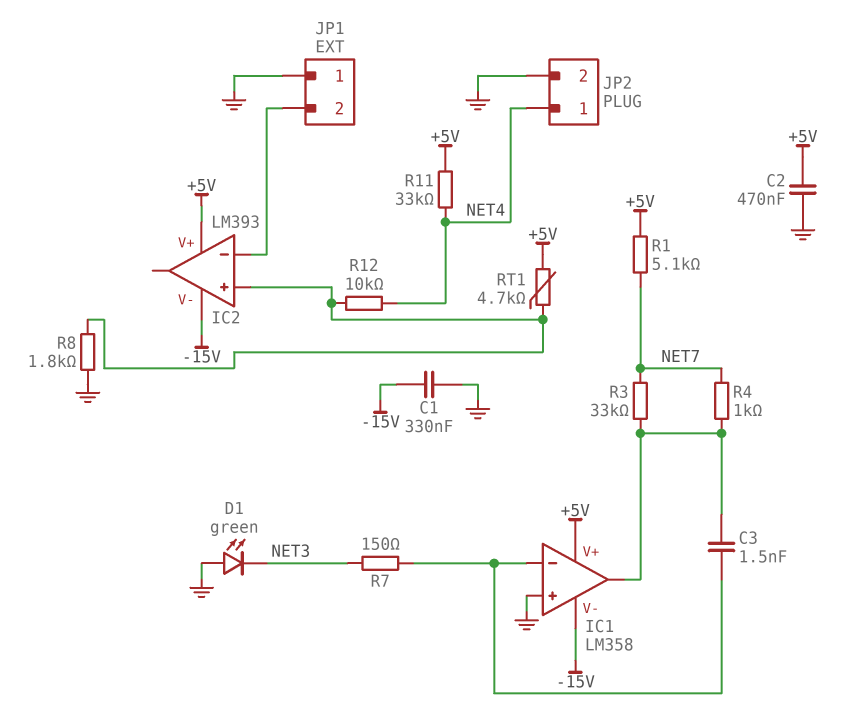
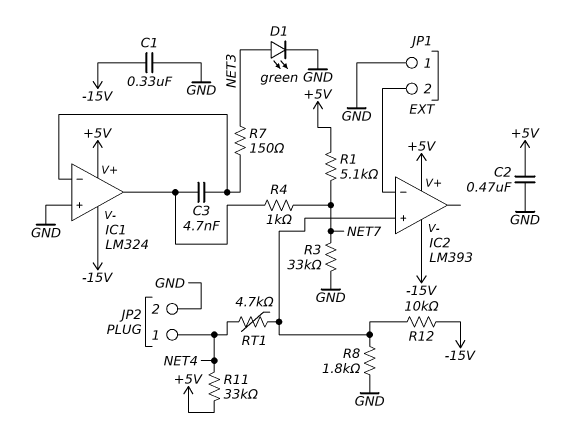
C3: 1.5nF (IC1/in-, IC1/out) -> 4.7nF (IC1/in-, IC1/out)
D1: LED green (A GND, K NET3) -> LED green (A NET3, K GND)
IC1: LM358 -> LM324
R3: 33k (IC1/out, NET7) -> 33k (GND, NET7)
R12: 10k (IC2/in+, NET4) -> 10k (-15V, IC2/in+)
RT1: 4.7k (+5V, IC2/in+) -> 4.7k (IC2/in+, NET4)

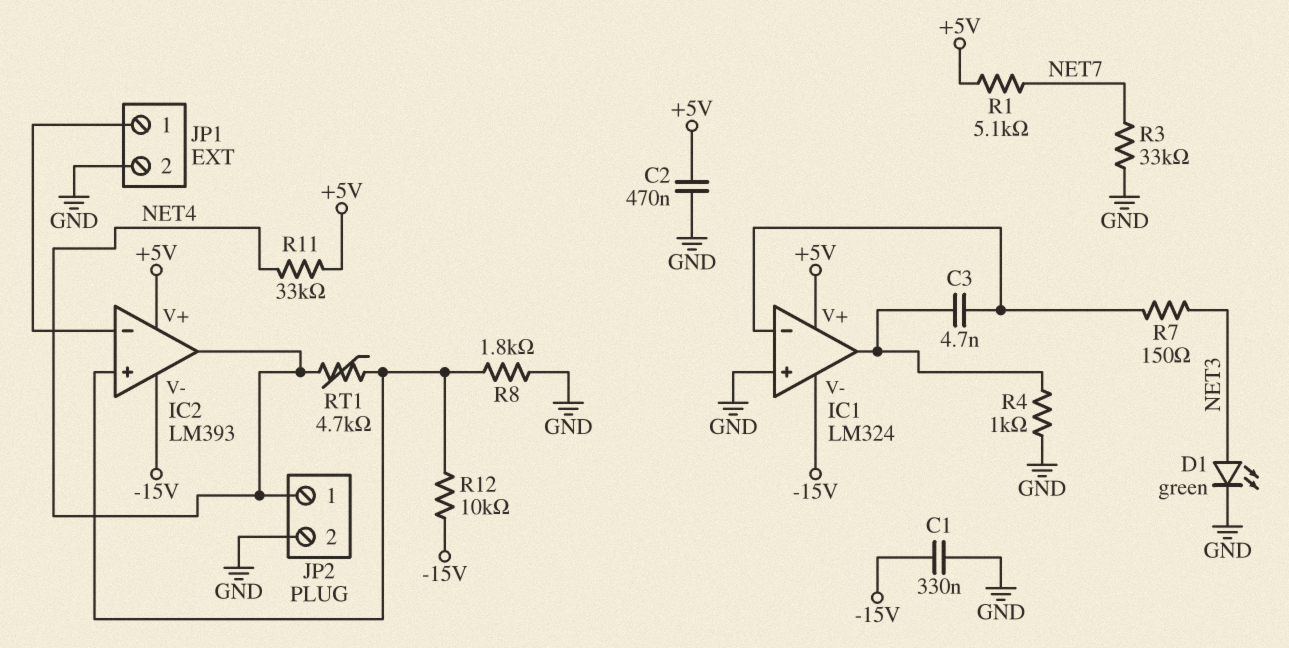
IC2 pin out: none -> NET4
JP1 pin 1: GND -> IC2/in-
JP1 pin 2: IC2/in- -> GND
R4: 1k (IC1/out, NET7) -> 1k (GND, IC1/out)

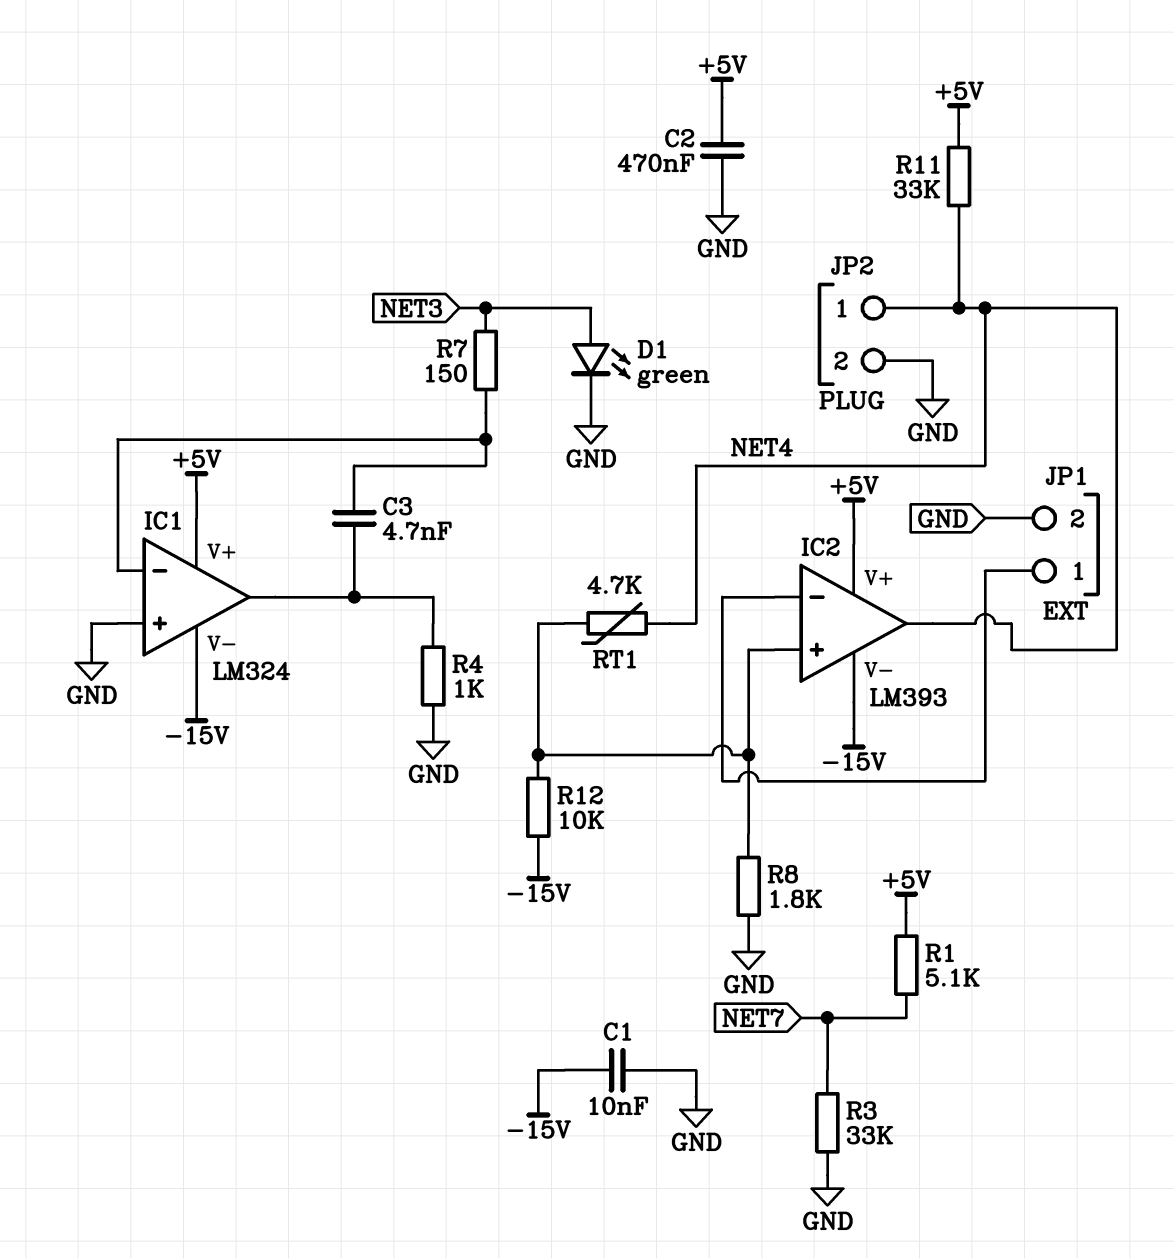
C1: 330nF (-15V, GND) -> 10nF (-15V, GND)

